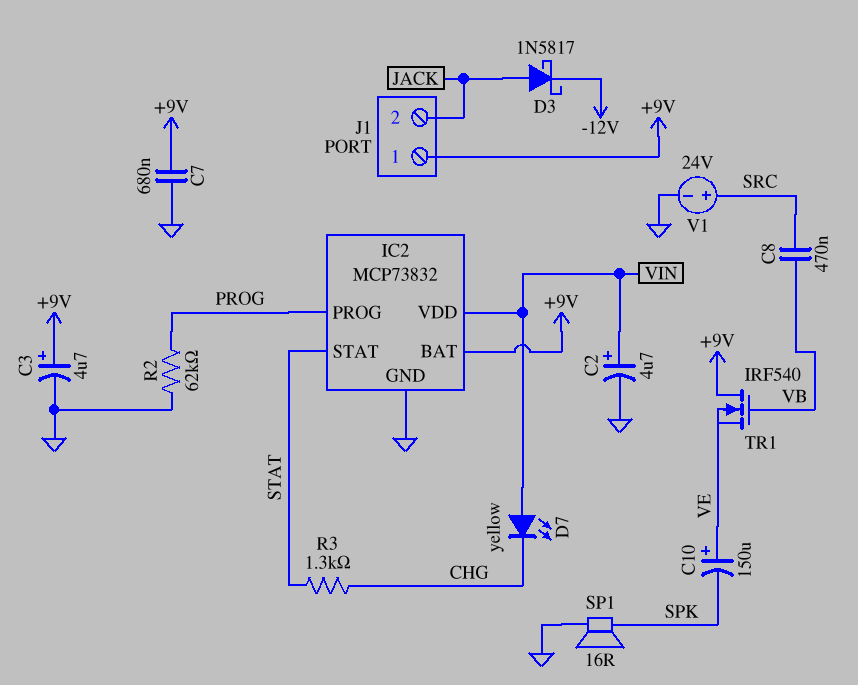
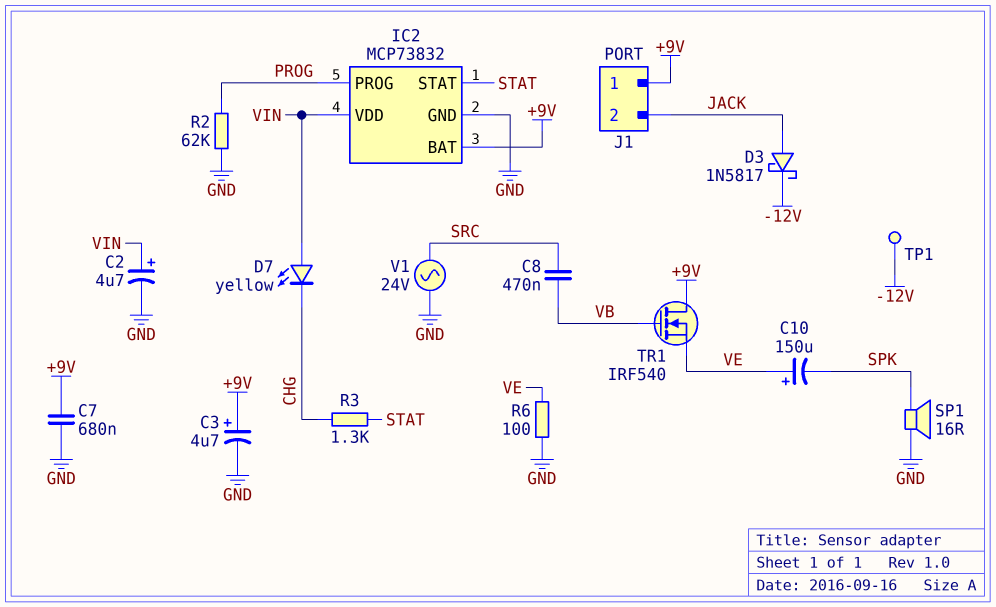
R6: none -> 100 (GND, VE)
TP1: none -> test point (-12V)
V1: 24V (plus SRC, minus GND) -> AC 24V (GND, SRC)

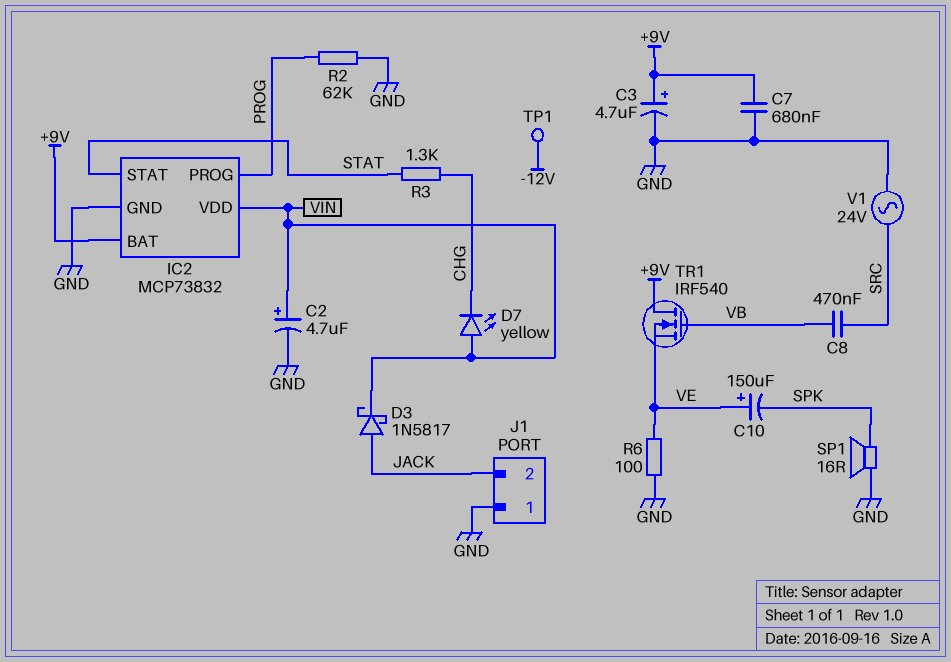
D3: schottky 1N5817 (A JACK, K -12V) -> schottky 1N5817 (A JACK, K VIN)
J1 pin 1: +9V -> GND

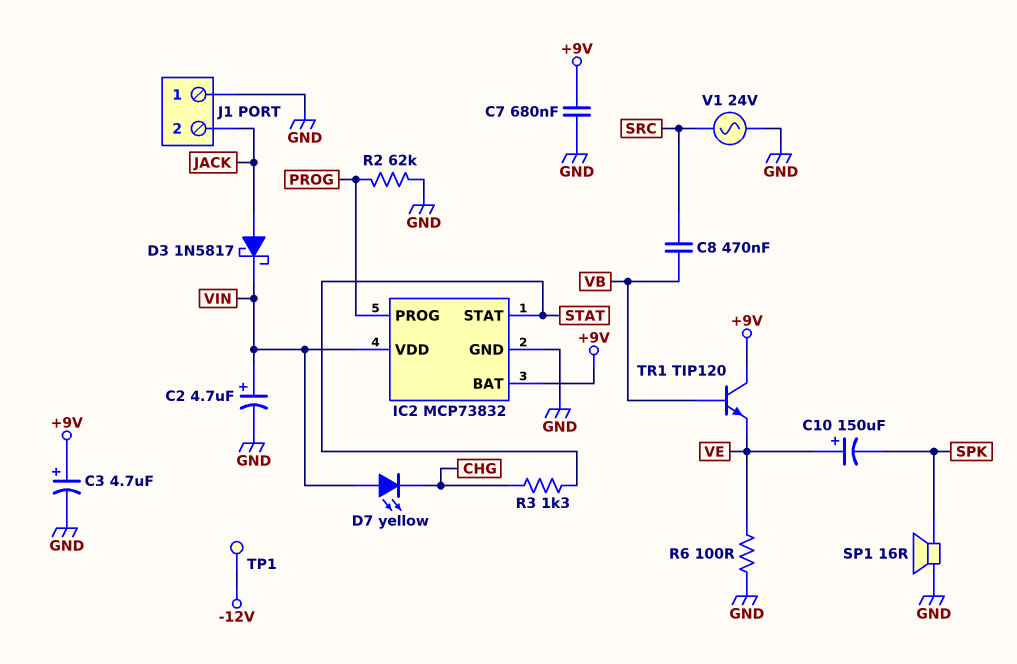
TR1: NMOS IRF540 (G VB, D +9V, S VE) -> NPN TIP120 (B VB, C +9V, E VE)

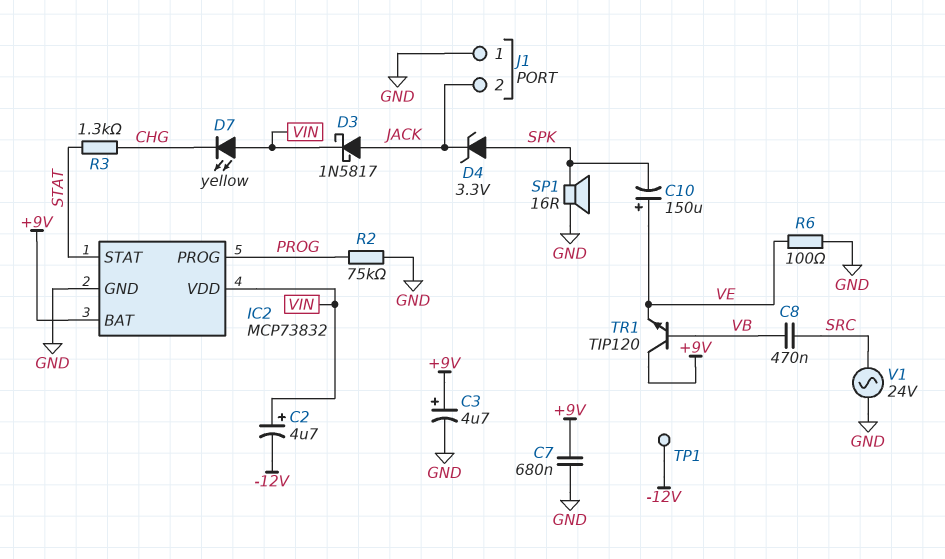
C2: 4.7uF (plus VIN, minus GND) -> 4.7uF (plus VIN, minus -12V)
D4: none -> zener 3.3V (A SPK, K JACK)
R2: 62k (GND, PROG) -> 75k (GND, PROG)

